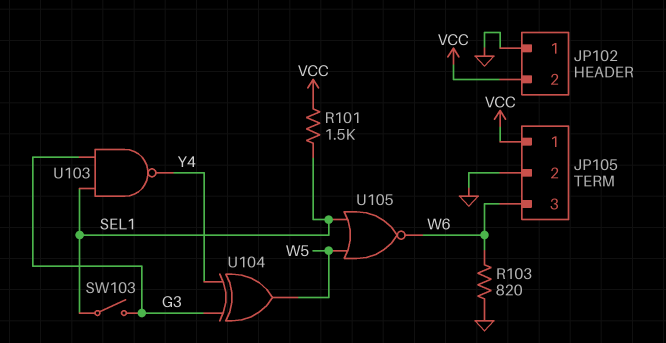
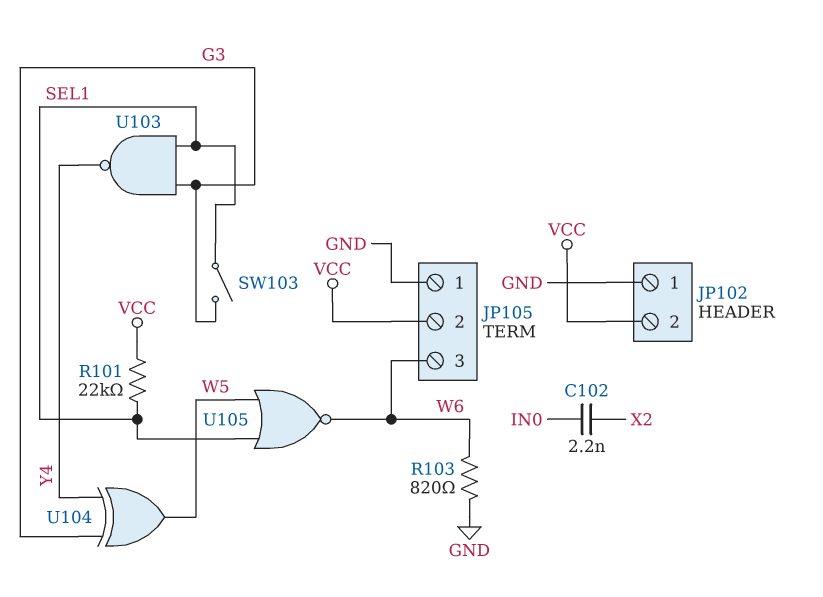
C102: none -> 2.2nF (IN0, X2)
JP105 pin 1: VCC -> GND
JP105 pin 2: GND -> VCC
R101: 1.5k (SEL1, VCC) -> 22k (SEL1, VCC)

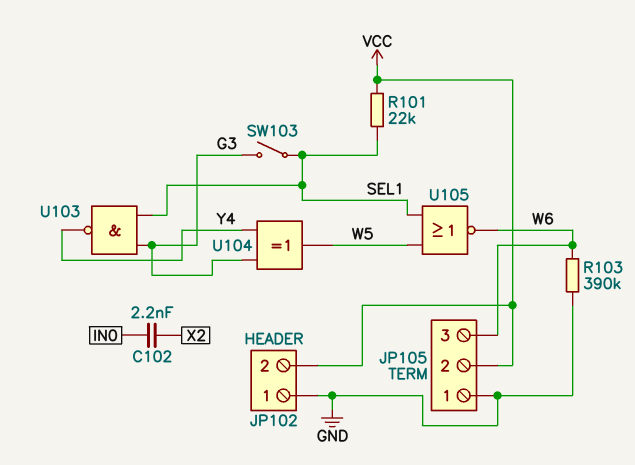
R103: 820 (GND, W6) -> 390k (GND, W6)

